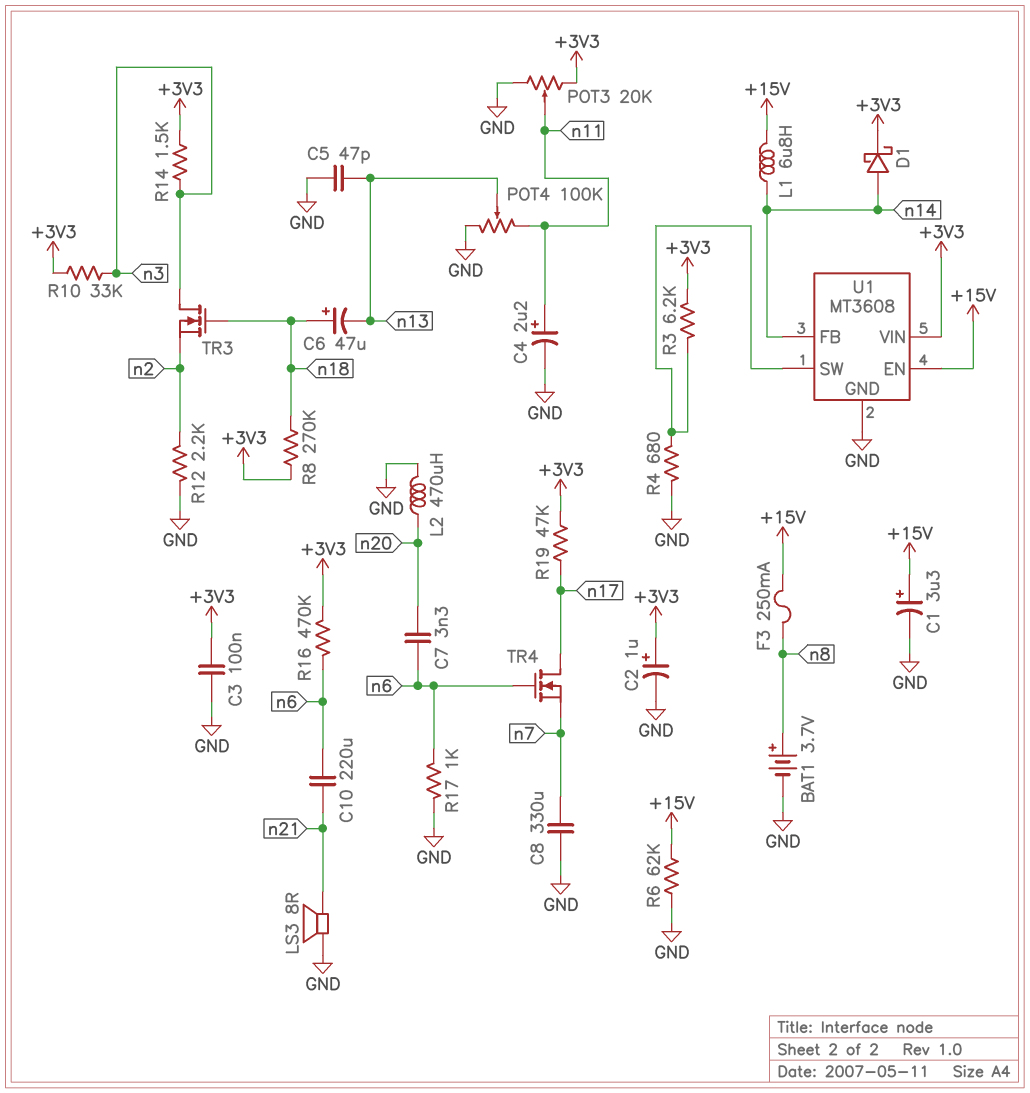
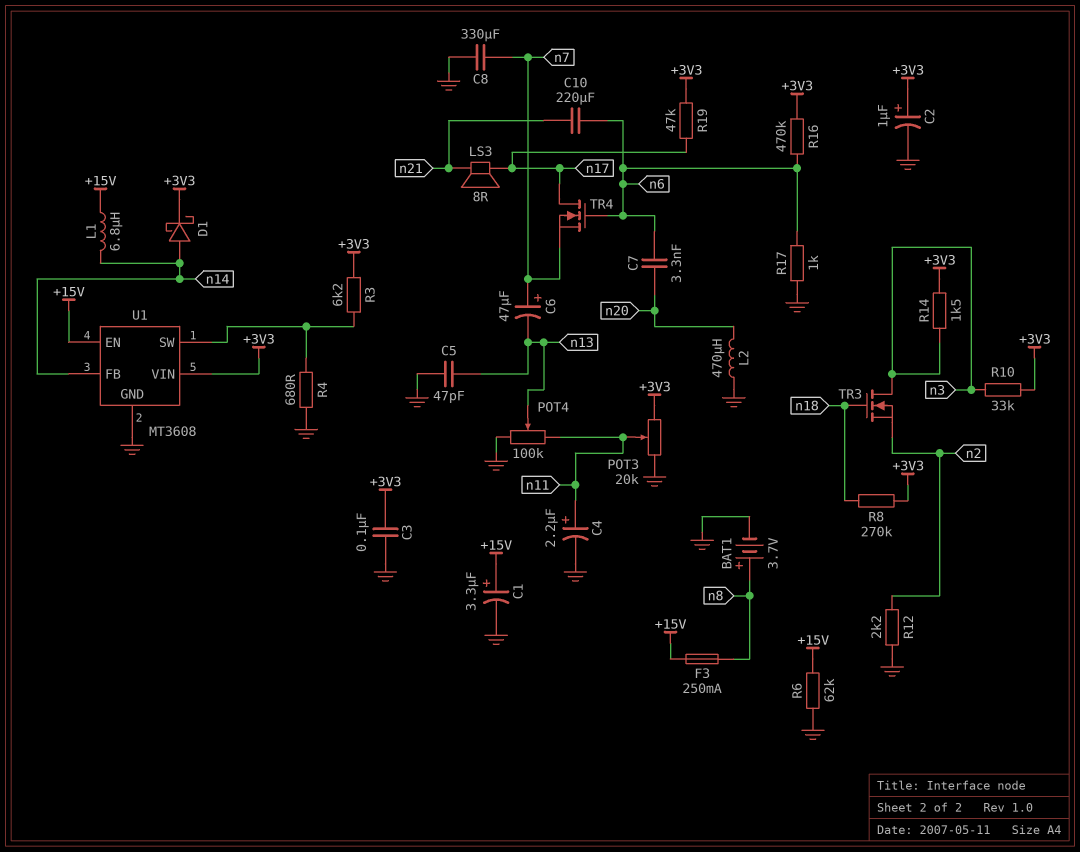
C6: 47uF (plus n18, minus n13) -> 47uF (plus n7, minus n13)
LS3: speaker 8R (GND, n21) -> speaker 8R (n17, n21)

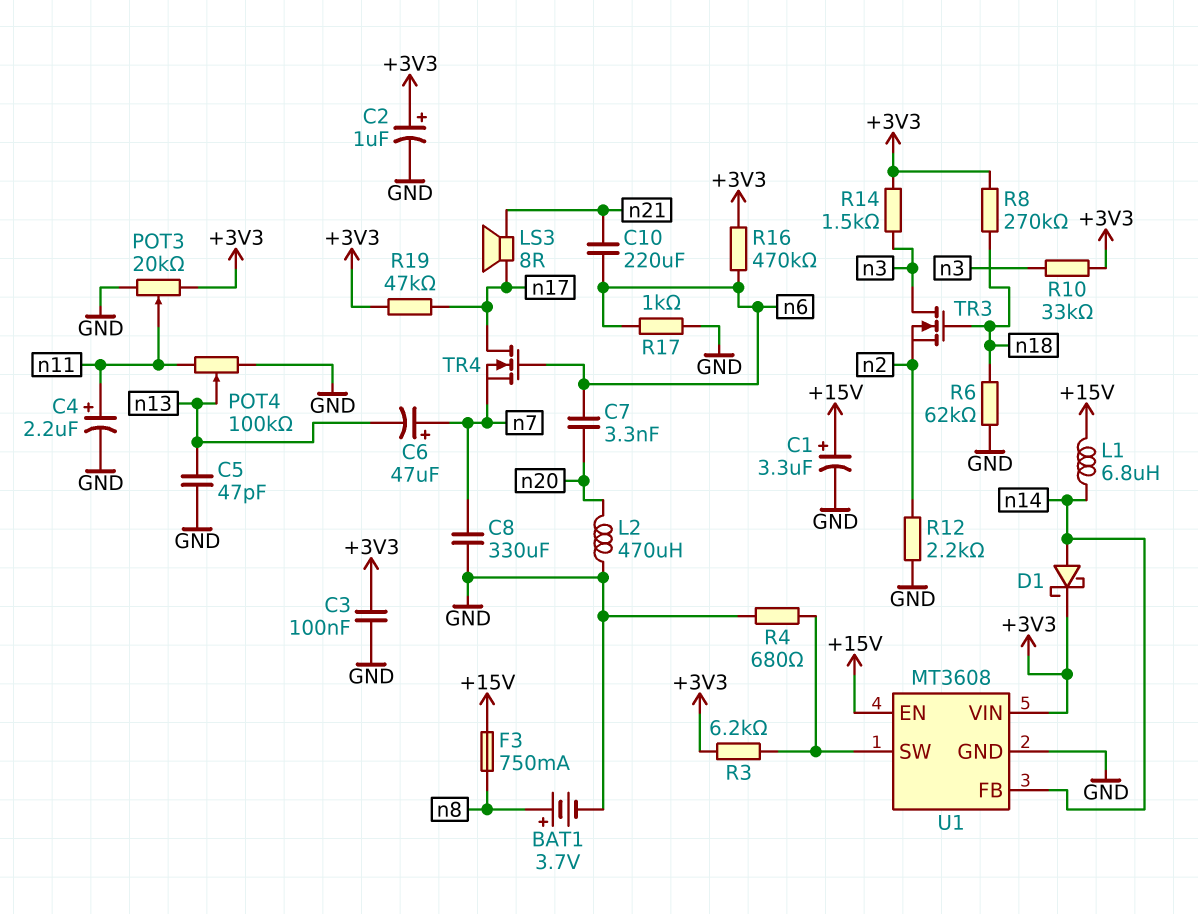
F3: 250mA (+15V, n8) -> 750mA (+15V, n8)
R6: 62k (+15V, GND) -> 62k (GND, n18)

